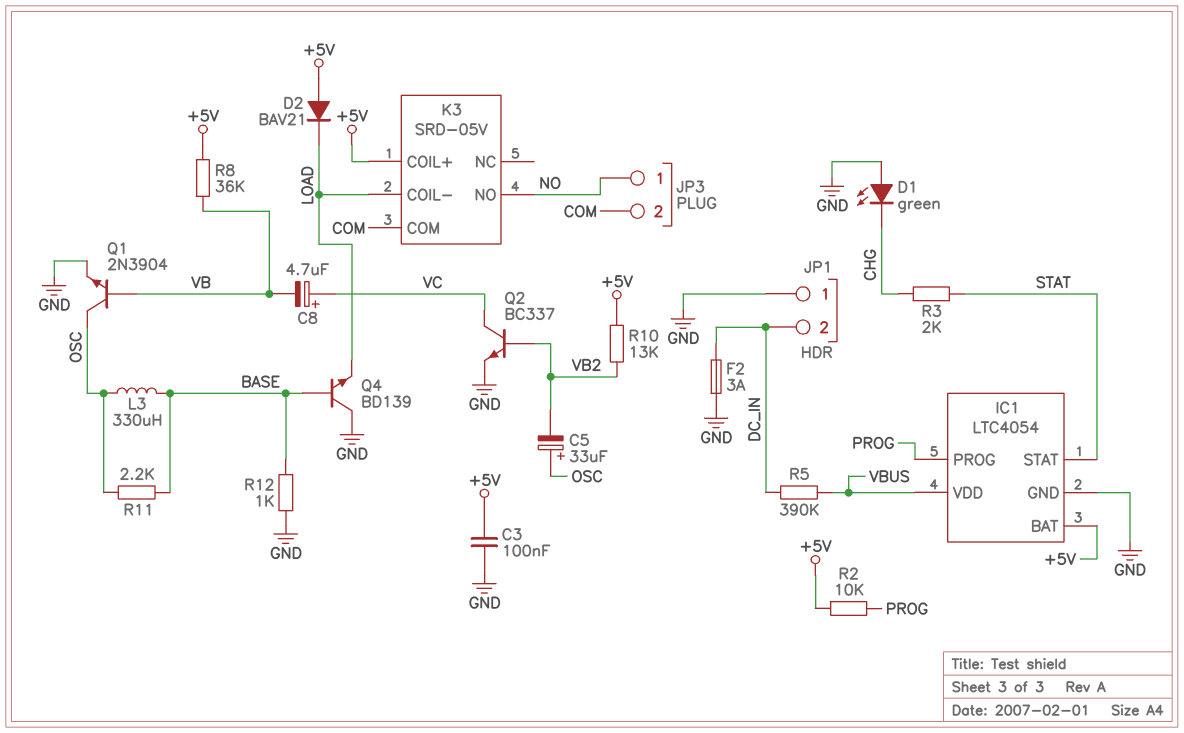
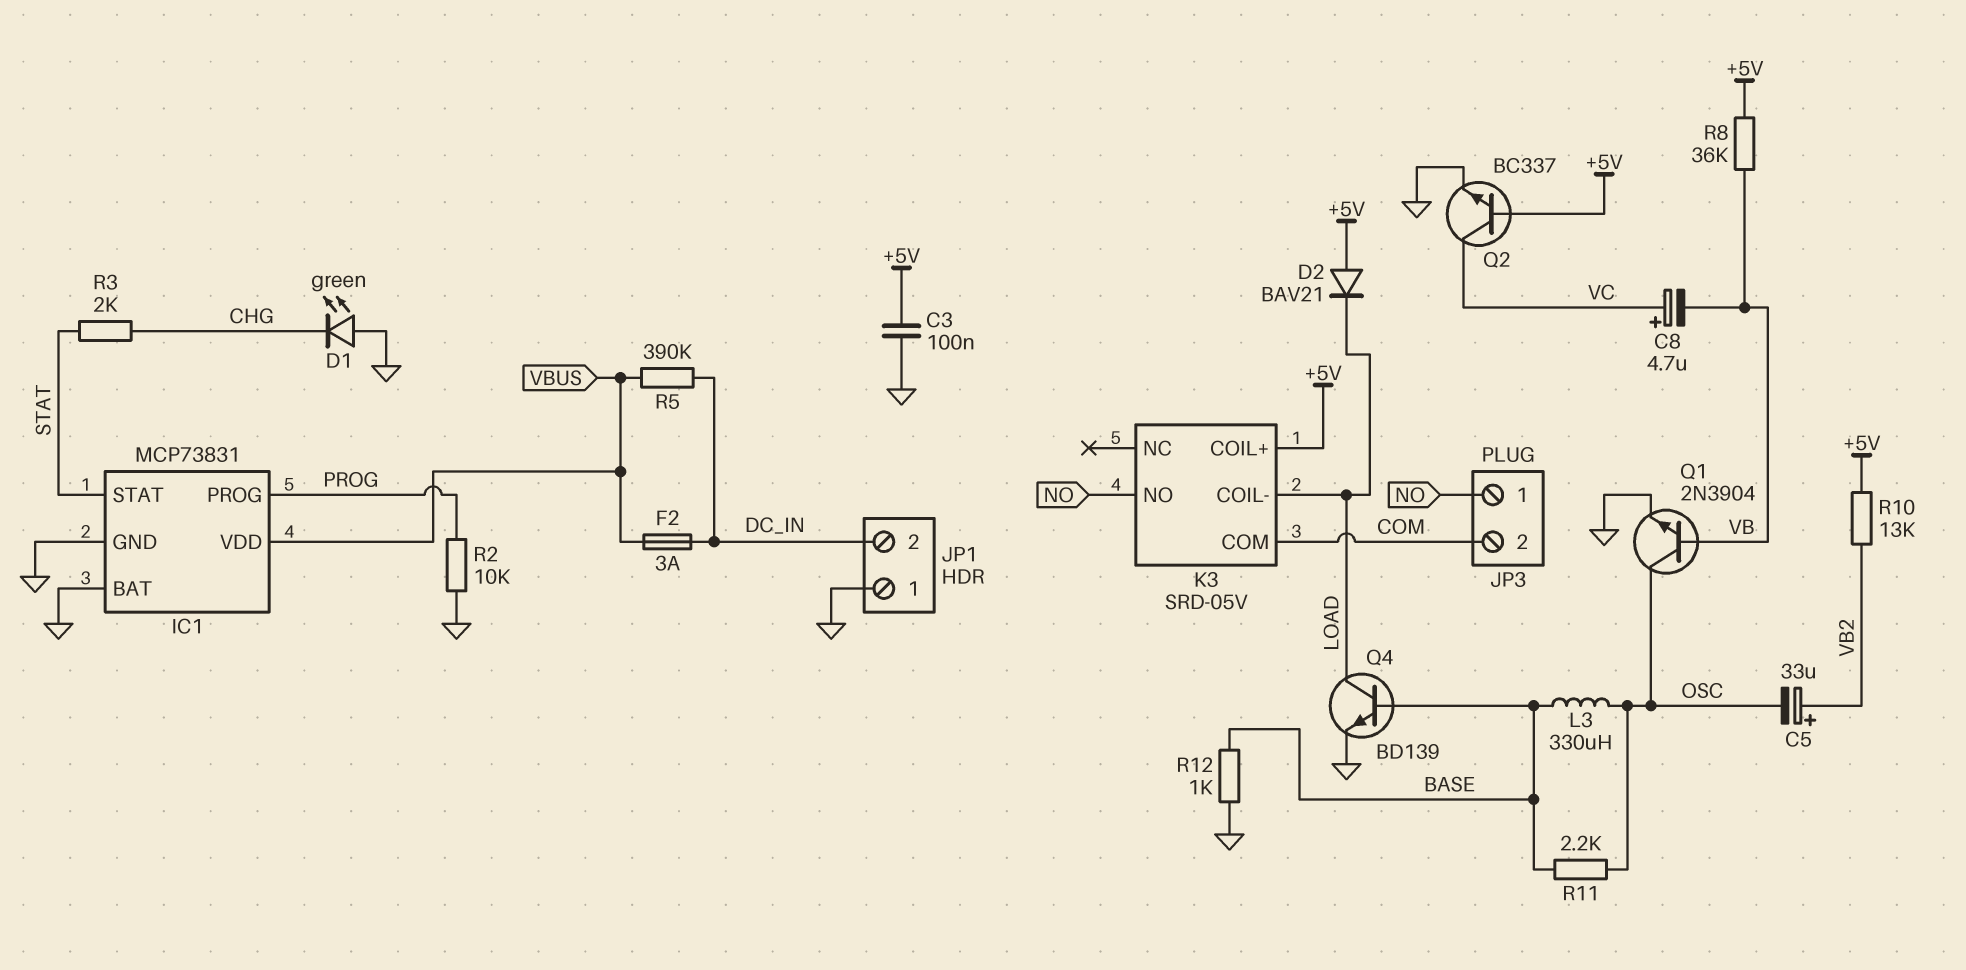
C5: 33uF (plus OSC, minus VB2) -> 33uF (plus VB2, minus OSC)
F2: 3A (DC_IN, GND) -> 3A (DC_IN, VBUS)
IC1: LTC4054 -> MCP73831
IC1 pin BAT: +5V -> GND
Q2: NPN BC337 (B VB2, C VC, E GND) -> NPN BC337 (B +5V, C VC, E GND)
Q4: NPN BD139 (B BASE, C GND, E LOAD) -> NPN BD139 (B BASE, C LOAD, E GND)
R2: 10k (+5V, PROG) -> 10k (GND, PROG)

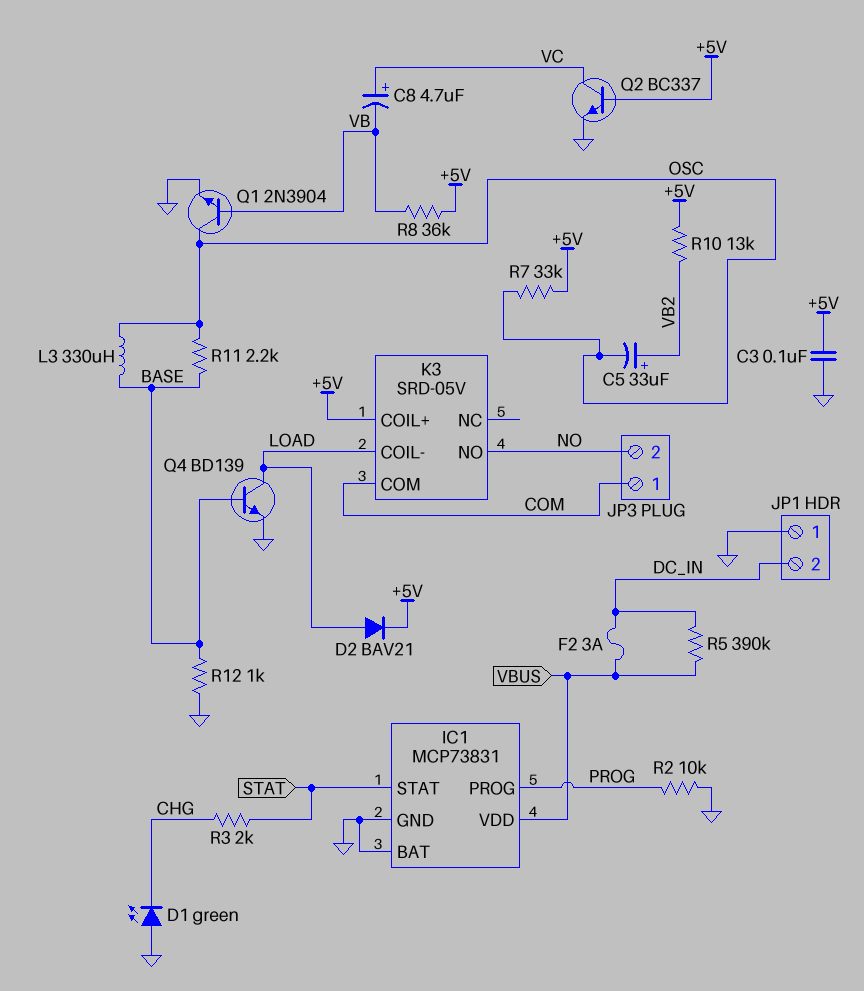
D2: diode BAV21 (A +5V, K LOAD) -> diode BAV21 (A LOAD, K +5V)
JP3 pin 1: NO -> COM
JP3 pin 2: COM -> NO
R7: none -> 33k (+5V, OSC)

